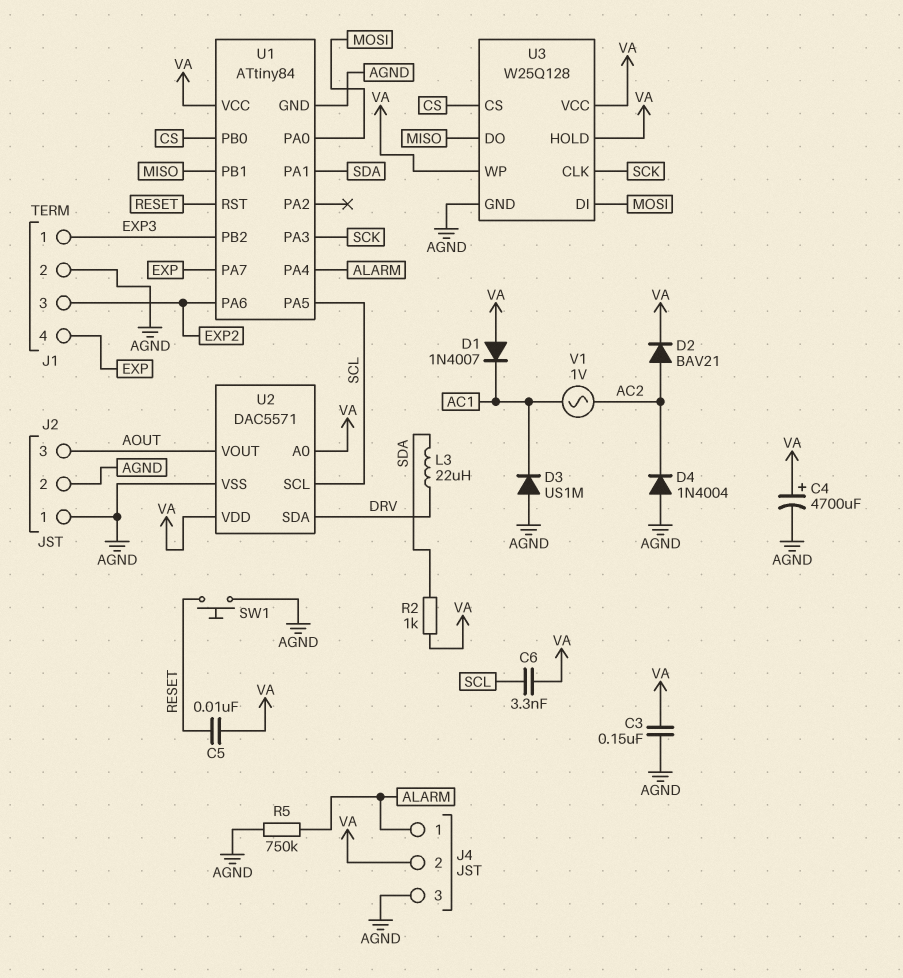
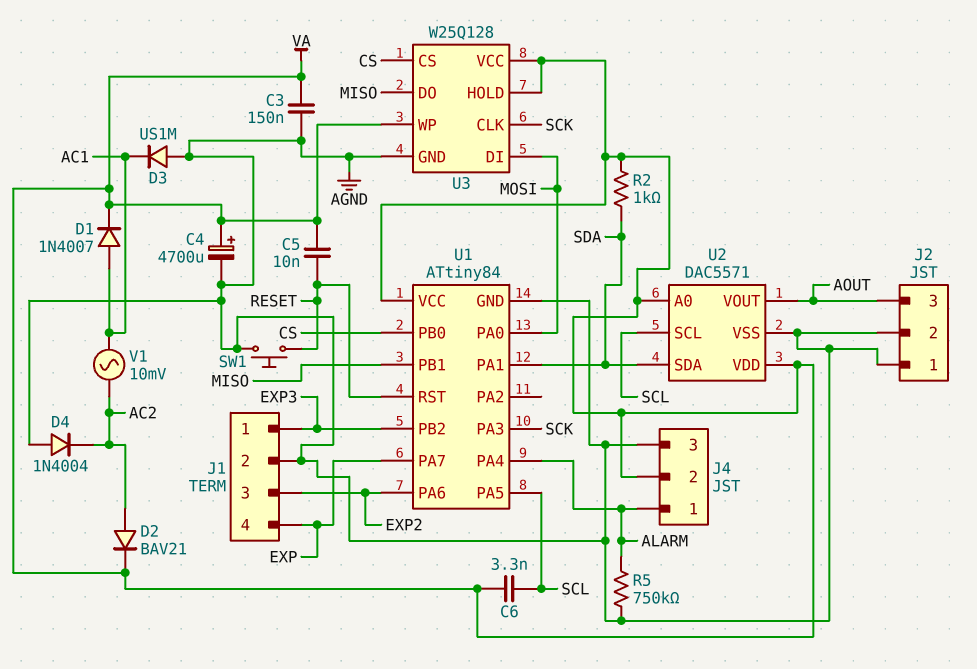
D1: diode 1N4007 (A VA, K AC1) -> diode 1N4007 (A AC1, K VA)
L3: 22uH (DRV, SDA) -> none
U2 pin SDA: DRV -> SDA
V1: AC 1V (AC1, AC2) -> AC 10mV (AC1, AC2)

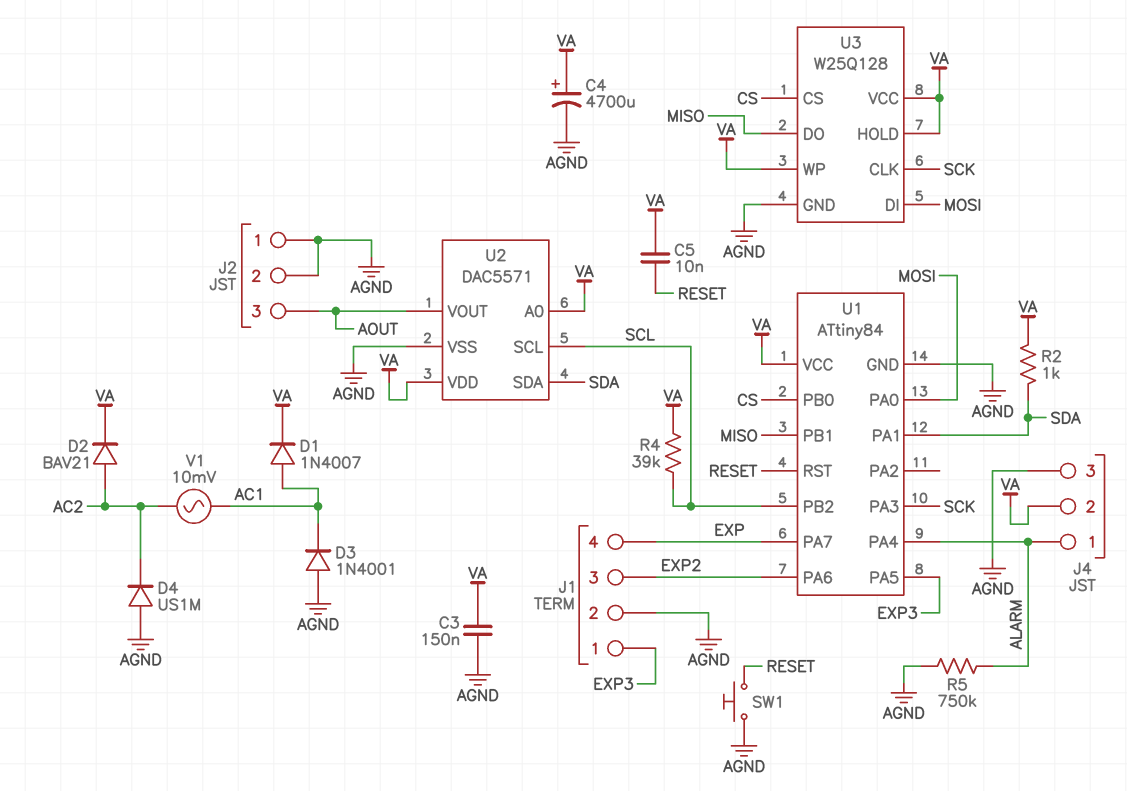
C6: 3.3nF (SCL, VA) -> none
D3: diode US1M (A AGND, K AC1) -> diode 1N4001 (A AGND, K AC1)
D4: diode 1N4004 (A AGND, K AC2) -> diode US1M (A AGND, K AC2)
R4: none -> 39k (SCL, VA)
U1 pin PA5: SCL -> EXP3
U1 pin PB2: EXP3 -> SCL

